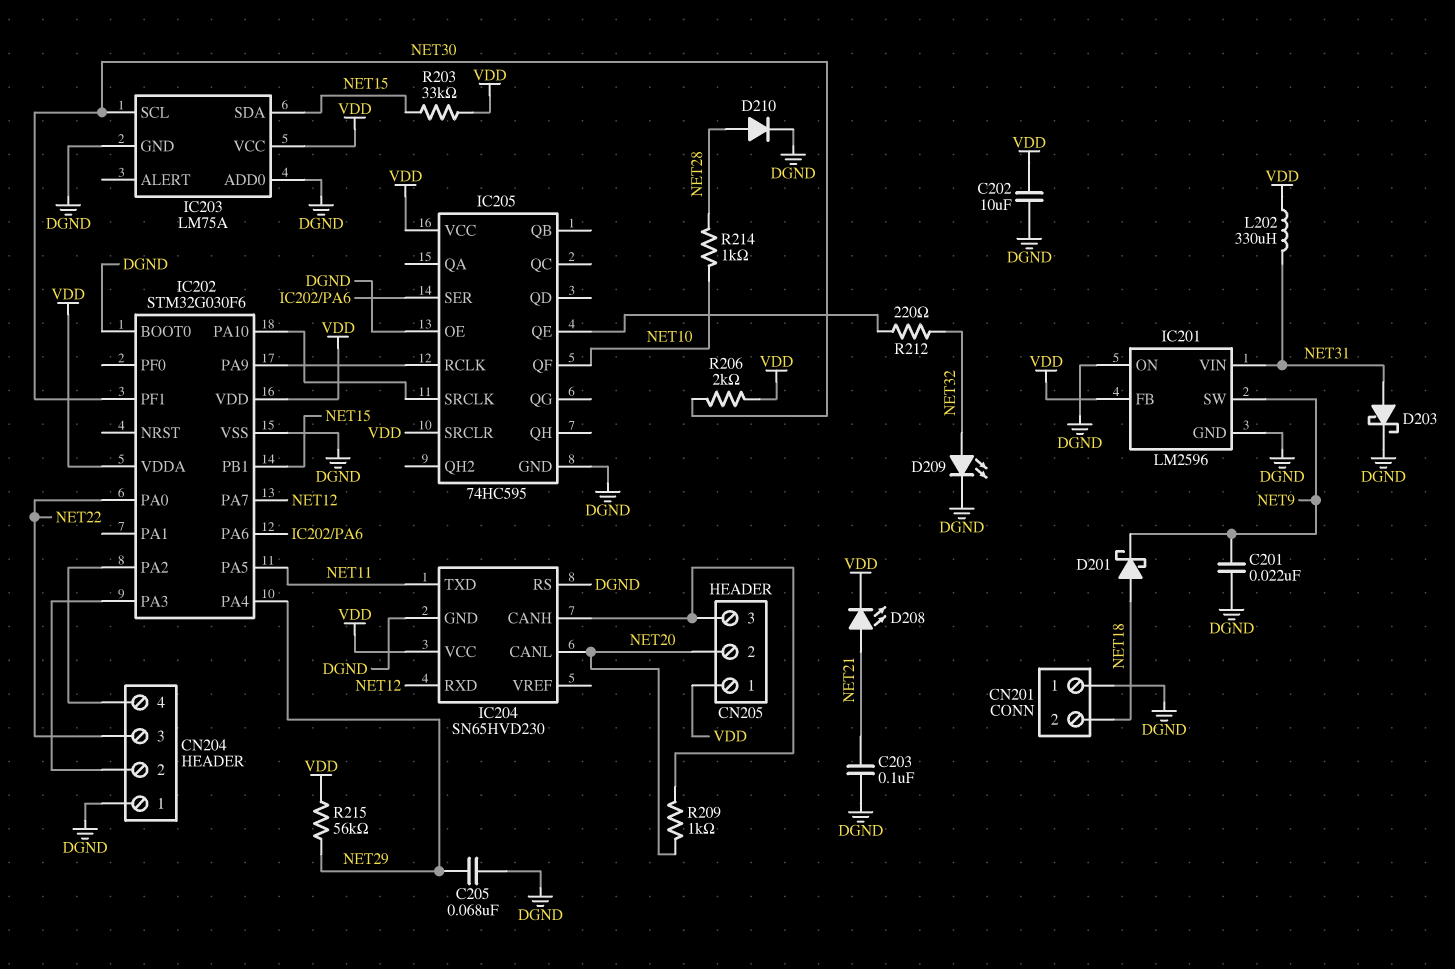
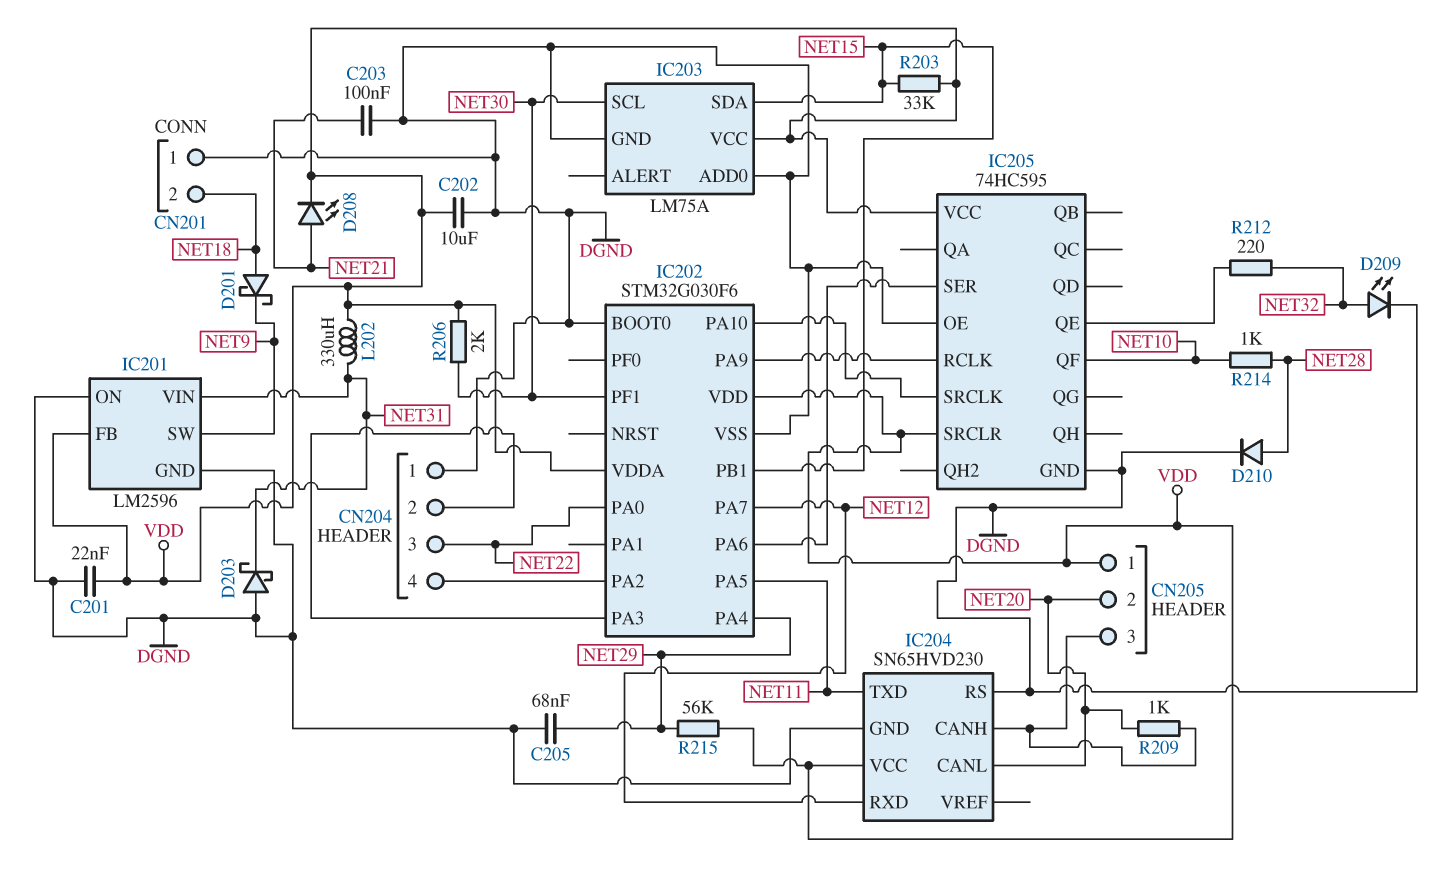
C201: 22nF (DGND, NET9) -> 22nF (DGND, VDD)
D203: schottky (A NET31, K DGND) -> schottky (A DGND, K NET31)

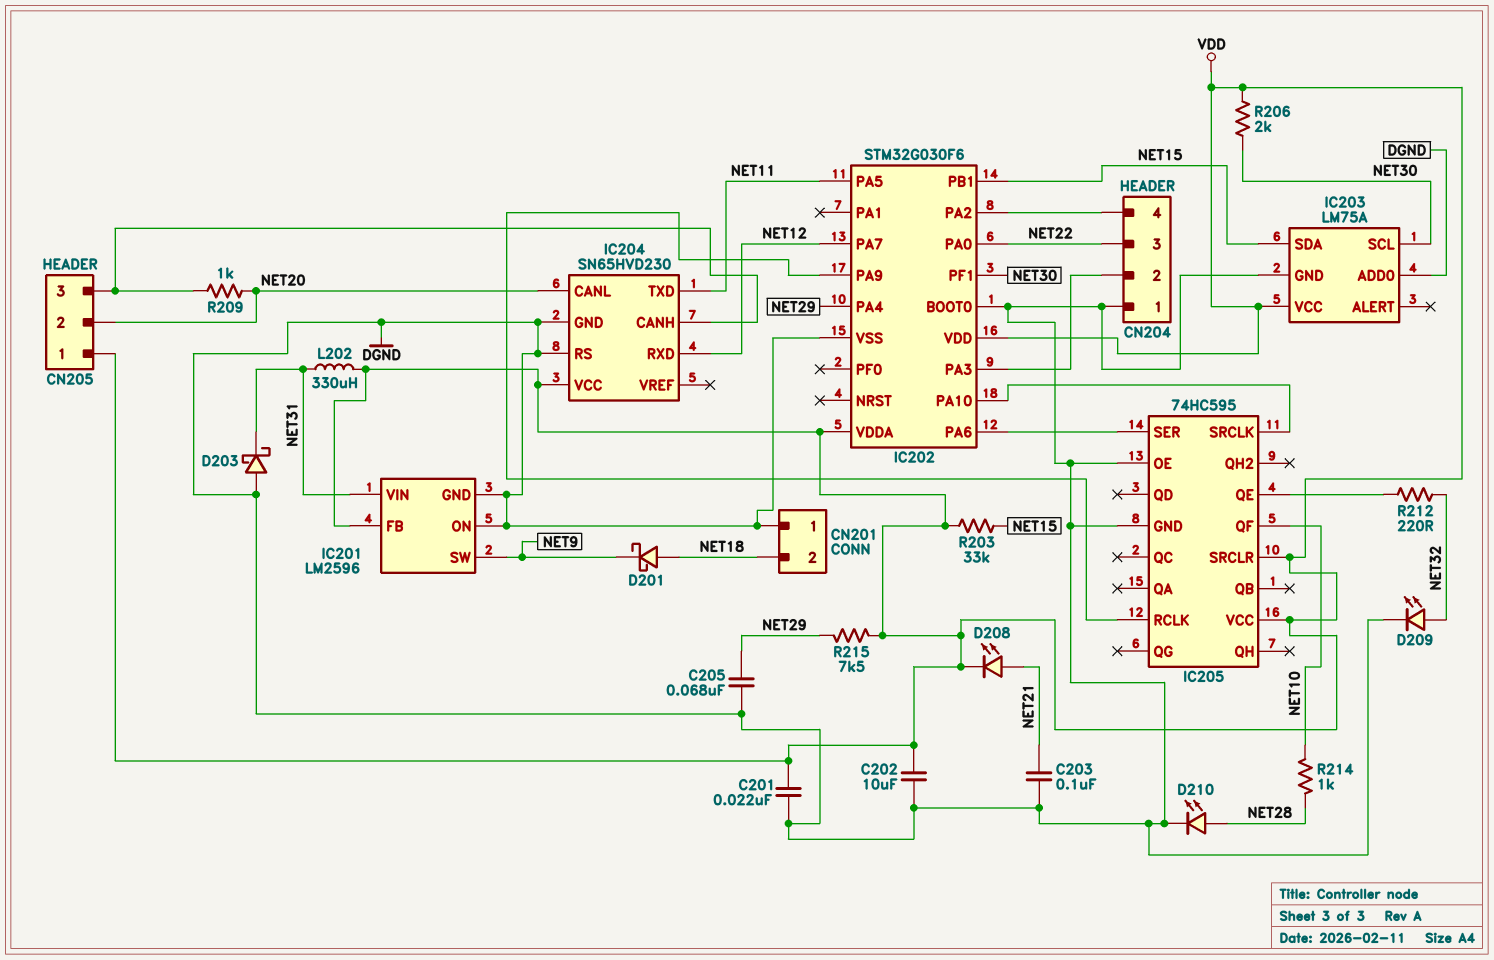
D210: diode (A NET28, K DGND) -> LED (A NET28, K DGND)
R215: 56k (NET29, VDD) -> 7.5k (NET29, VDD)

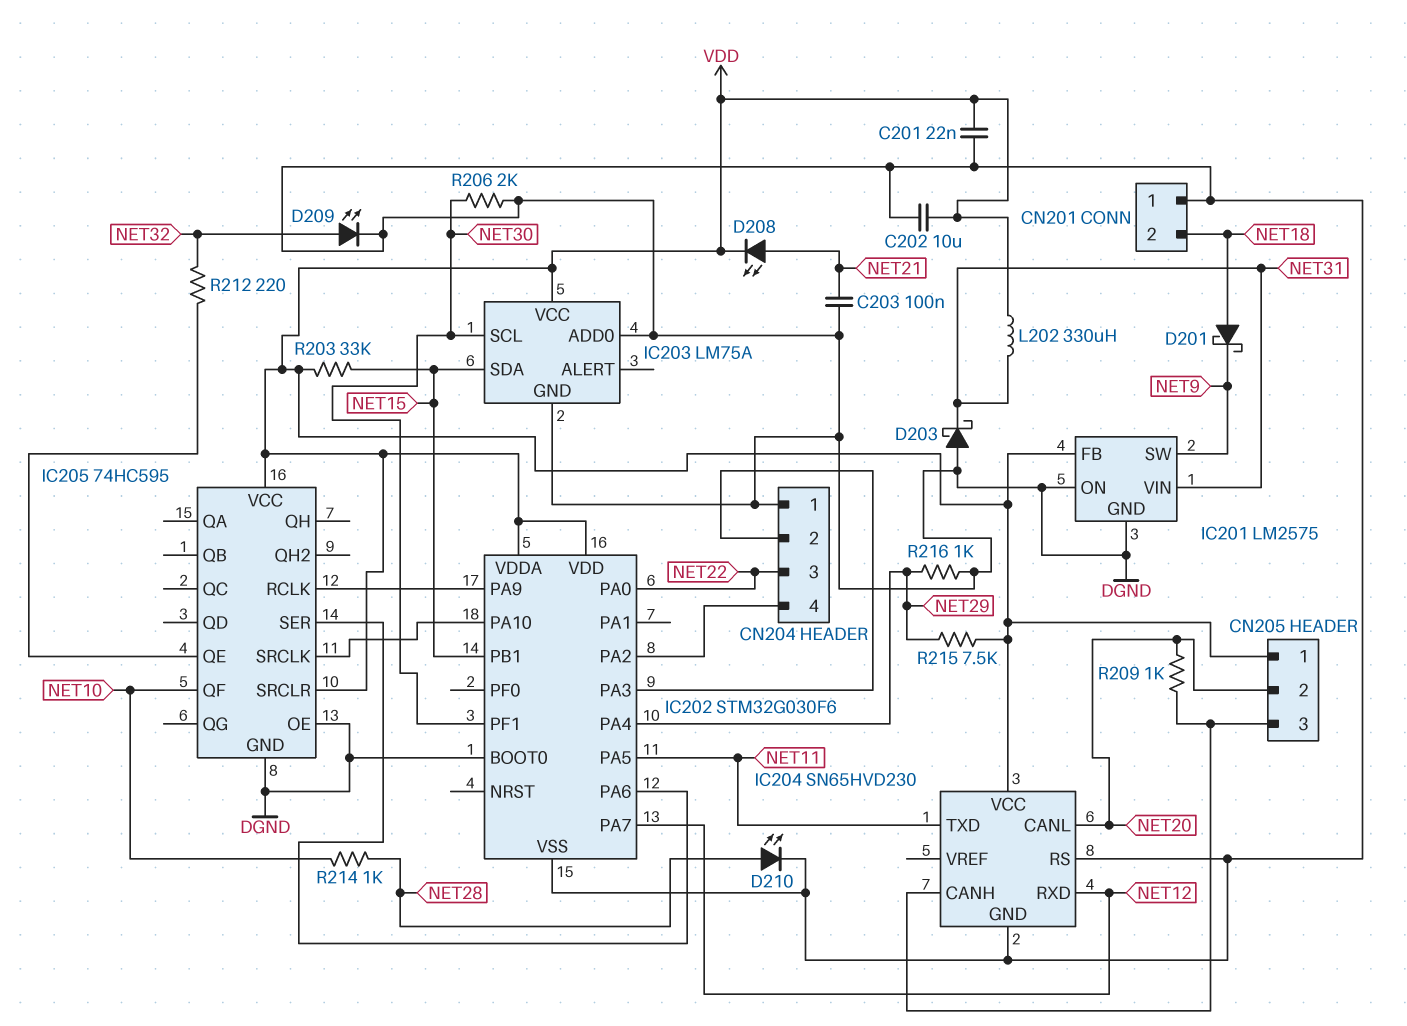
C205: 68nF (DGND, NET29) -> none
IC201: LM2596 -> LM2575
R206: 2k (NET30, VDD) -> 2k (DGND, NET30)
R216: none -> 1k (DGND, NET29)

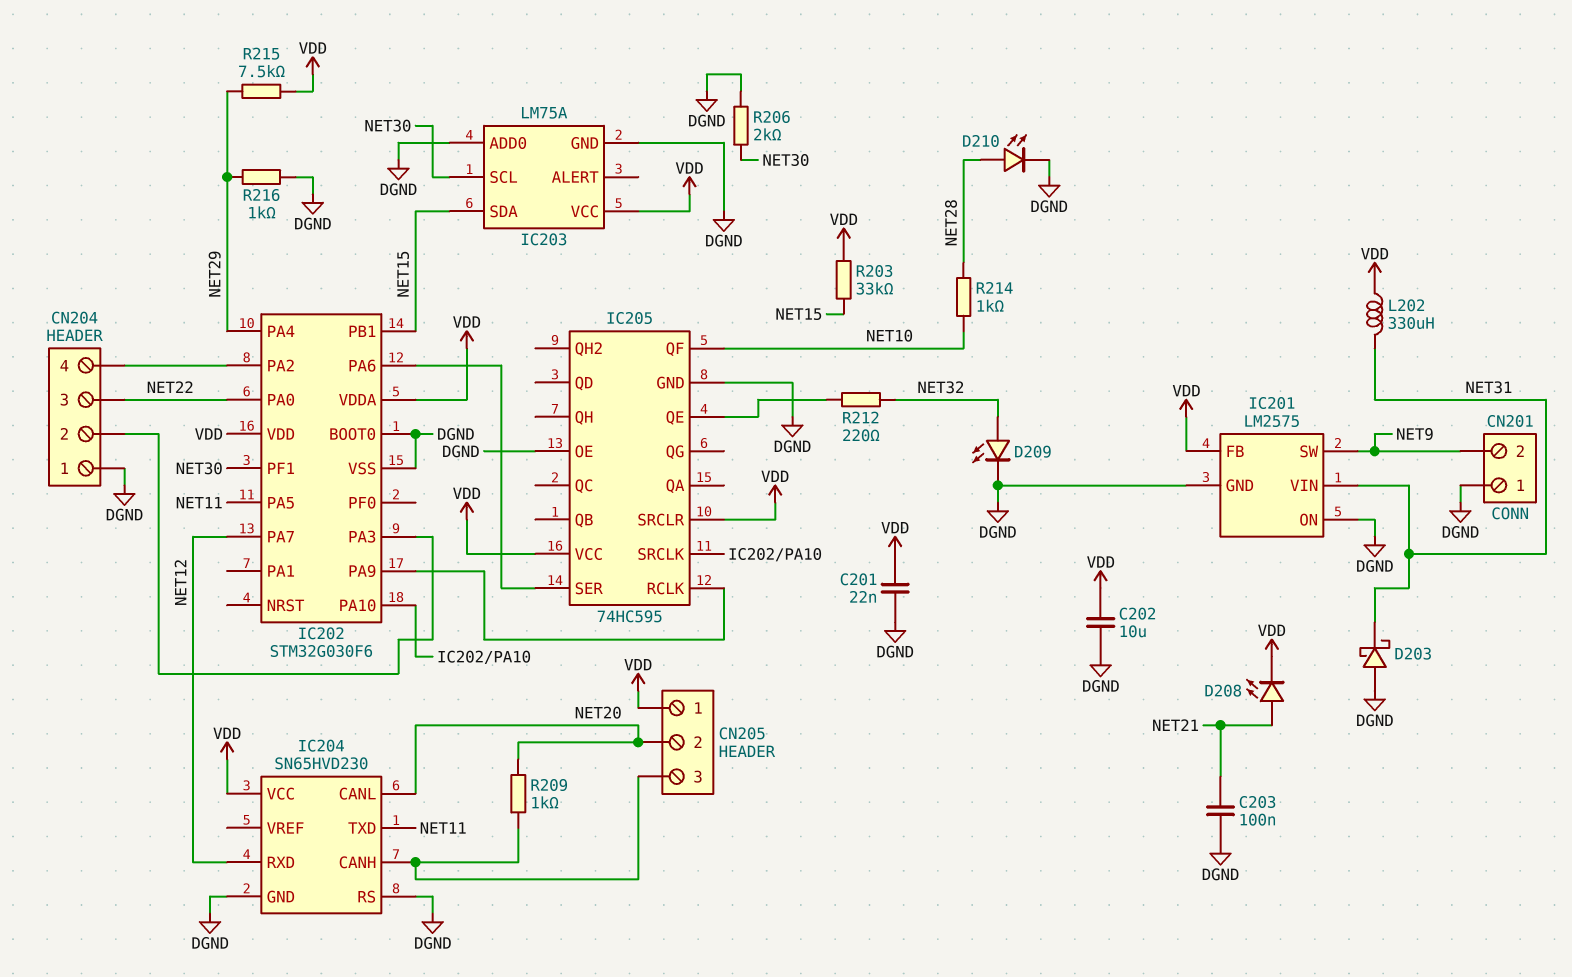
CN201 pin 2: NET18 -> NET9
D201: schottky (A NET18, K NET9) -> none

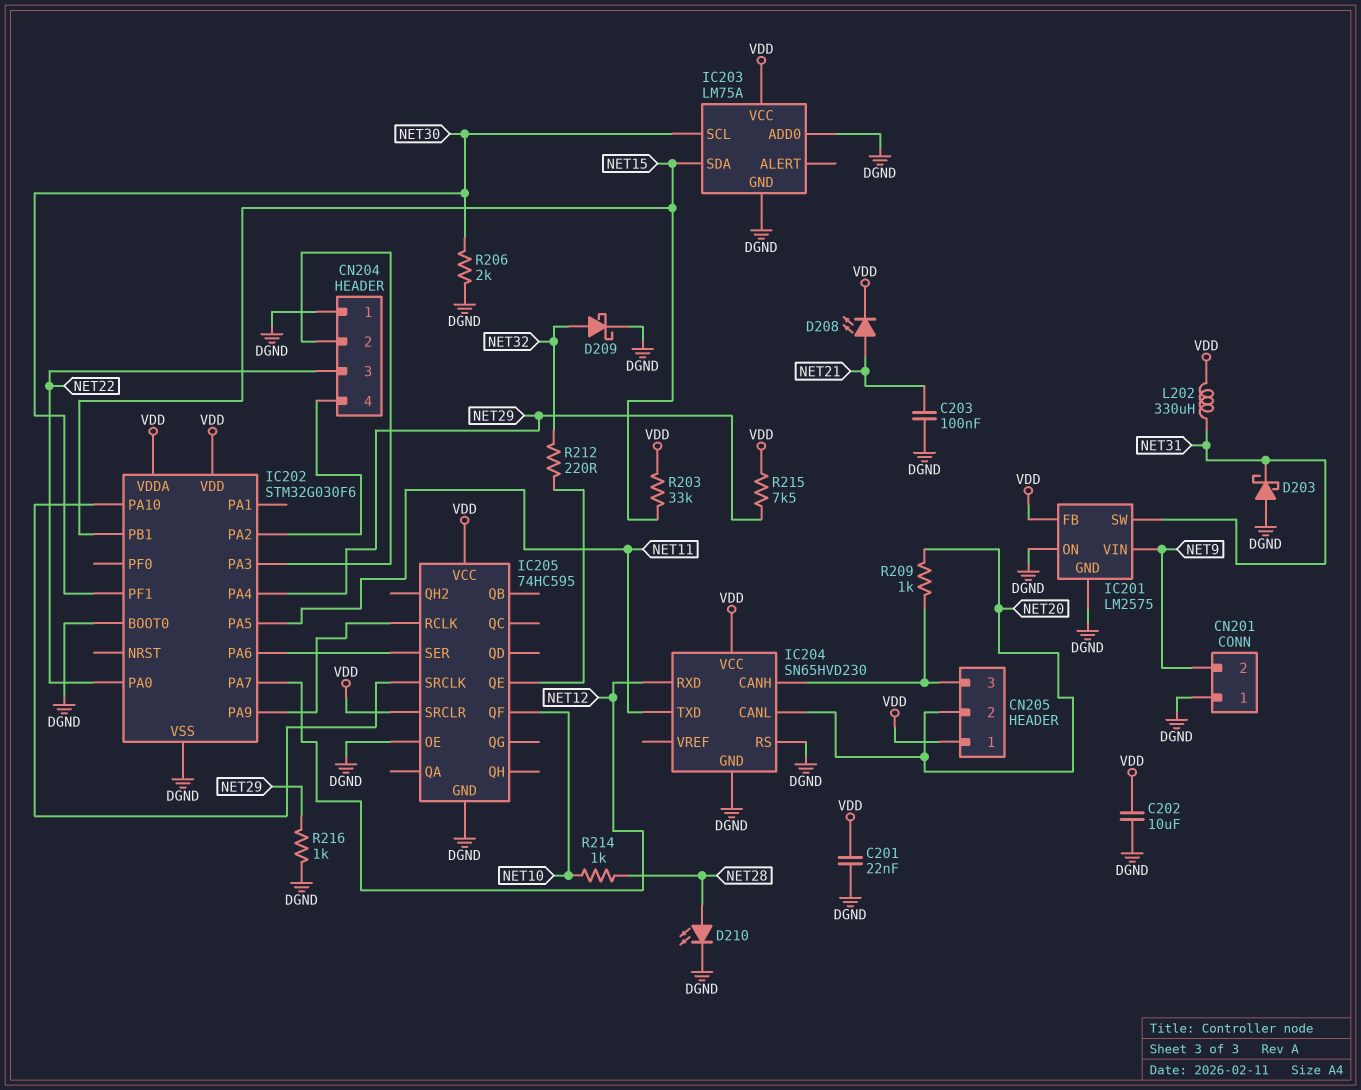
D209: LED (A NET32, K DGND) -> schottky (A NET32, K DGND)
IC201 pin SW: NET9 -> NET31
IC201 pin VIN: NET31 -> NET9

